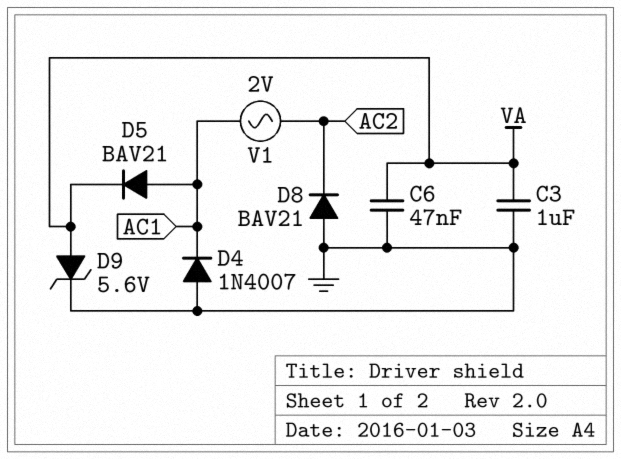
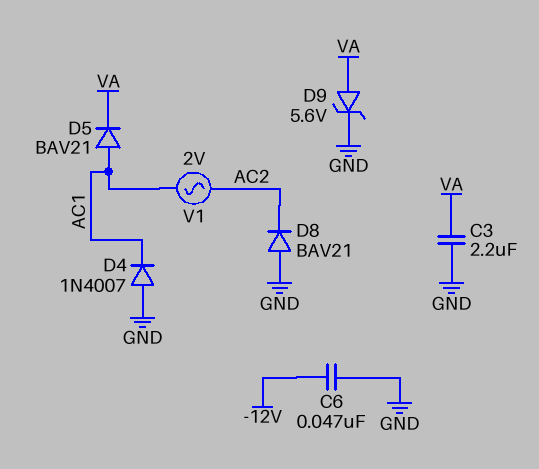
C3: 1uF (GND, VA) -> 2.2uF (GND, VA)
C6: 47nF (GND, VA) -> 47nF (-12V, GND)

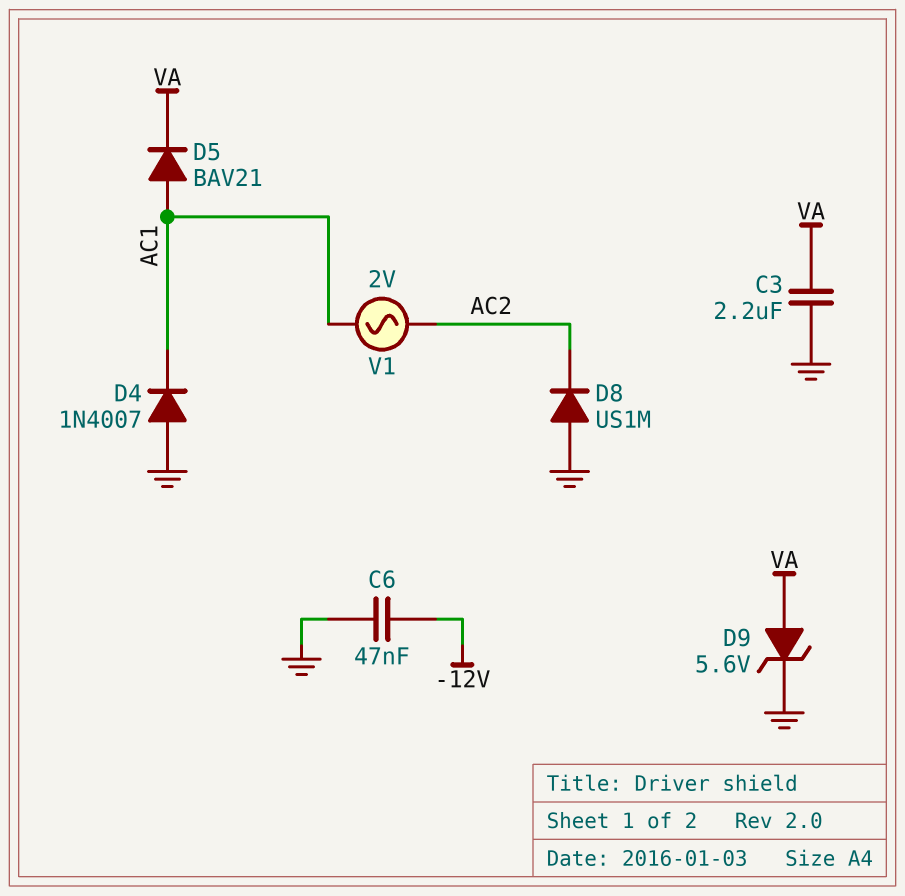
D8: diode BAV21 (A GND, K AC2) -> diode US1M (A GND, K AC2)

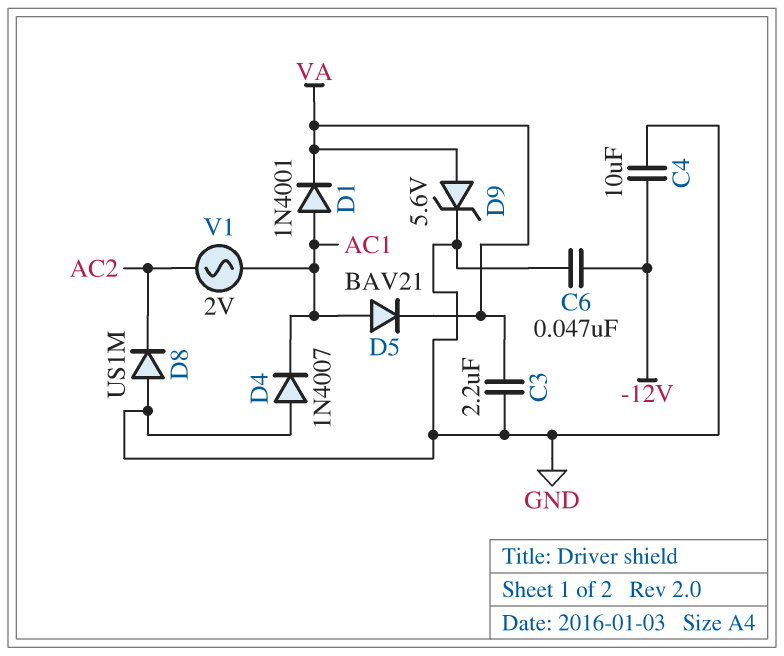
C4: none -> 10uF (-12V, GND)
D1: none -> diode 1N4001 (A AC1, K VA)

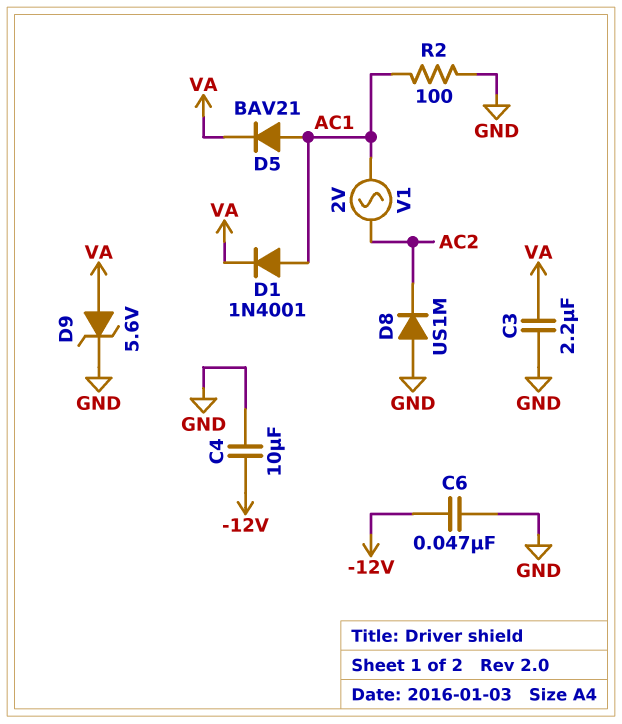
D4: diode 1N4007 (A GND, K AC1) -> none
R2: none -> 100 (AC1, GND)

